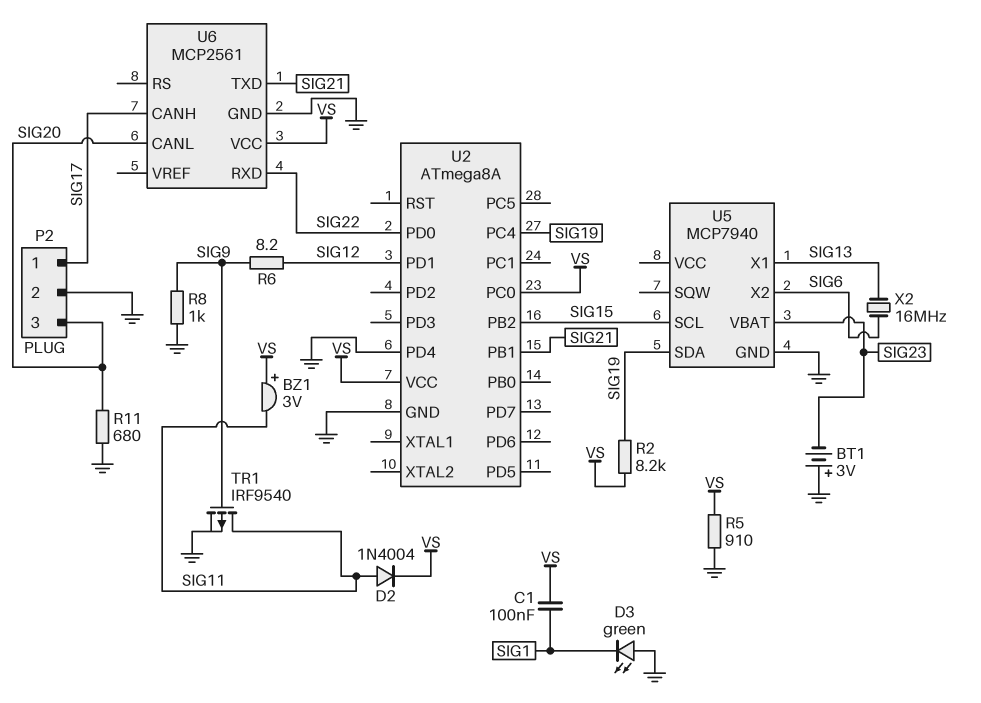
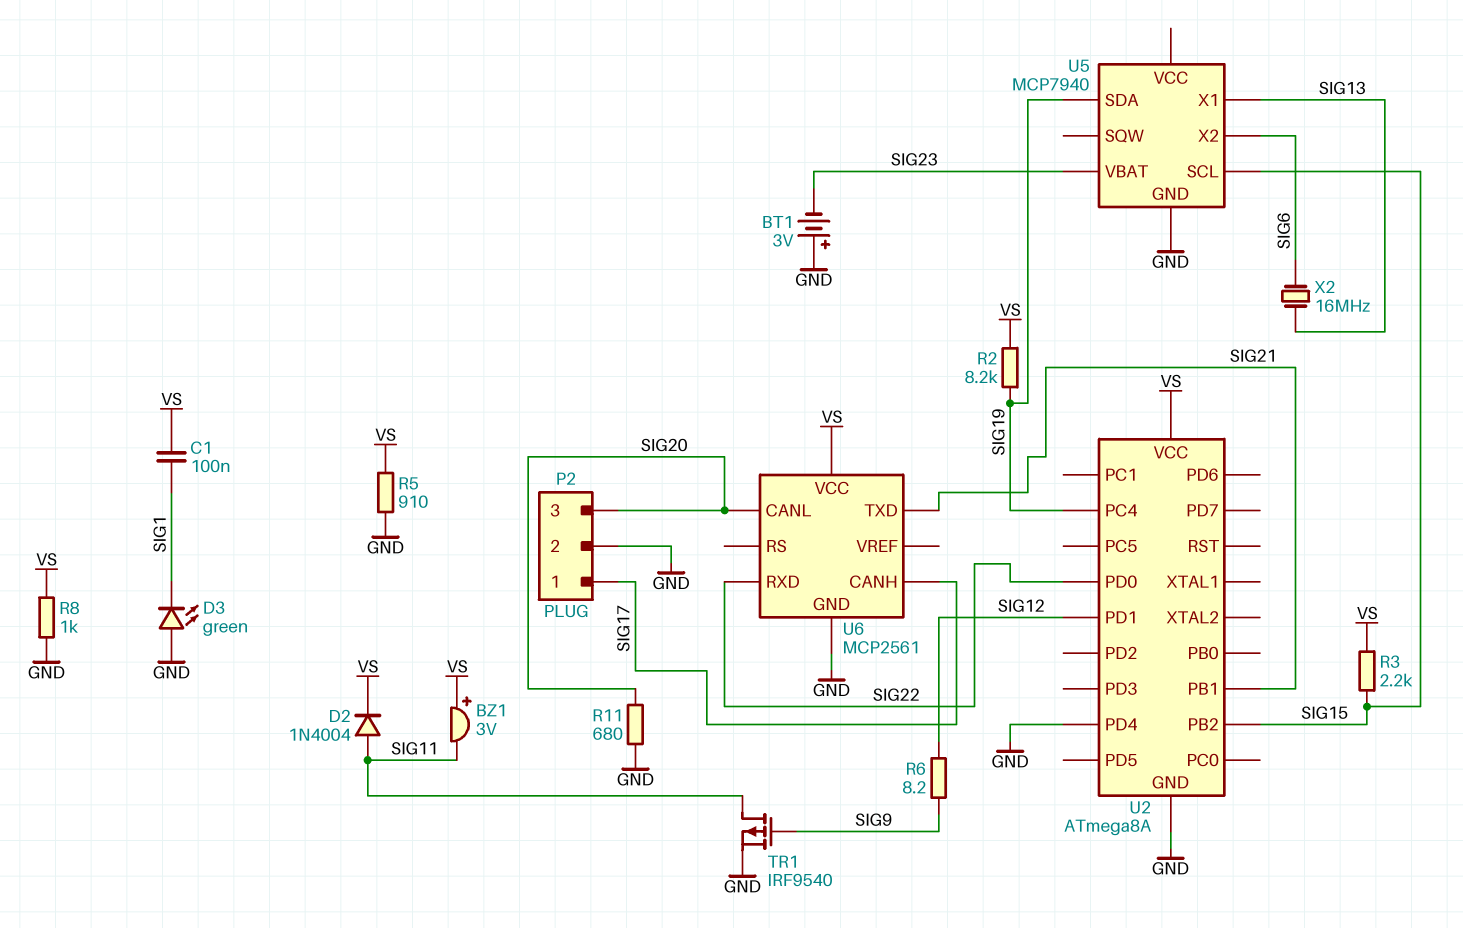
R3: none -> 2.2k (SIG15, VS)
R8: 1k (GND, SIG9) -> 1k (GND, VS)
U2 pin PC0: VS -> none

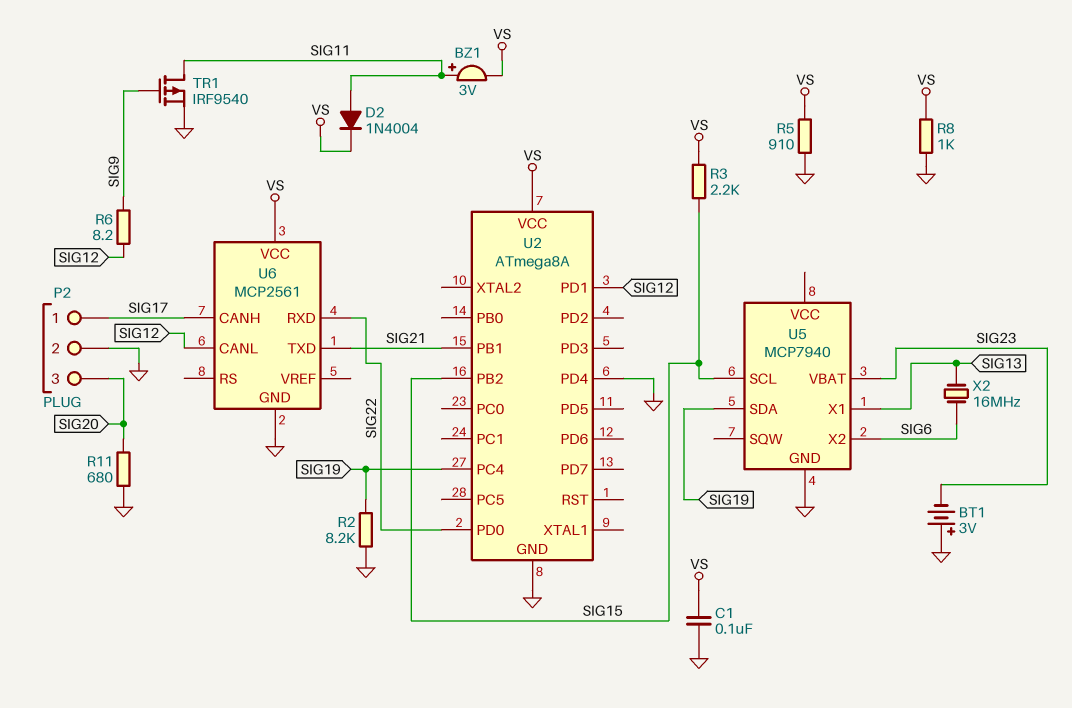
BZ1: buzzer 3V (plus VS, minus SIG11) -> buzzer 3V (plus SIG11, minus VS)
C1: 100nF (SIG1, VS) -> 100nF (GND, VS)
D3: LED green (A GND, K SIG1) -> none
R2: 8.2k (SIG19, VS) -> 8.2k (GND, SIG19)
U6 pin CANL: SIG20 -> SIG12

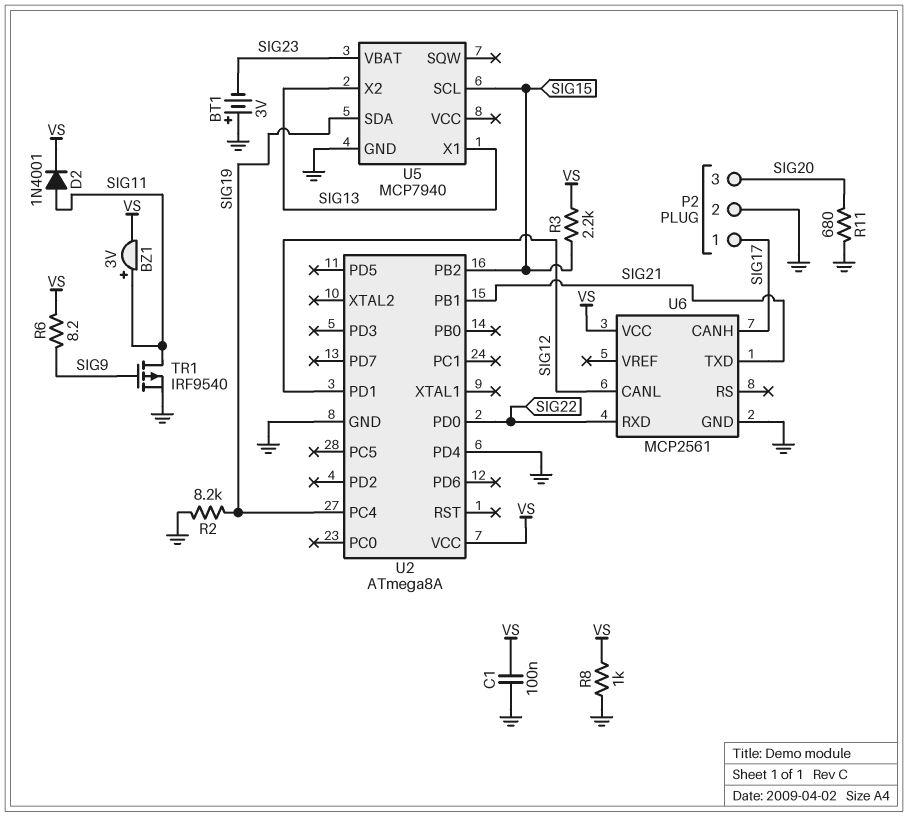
D2: diode 1N4004 (A SIG11, K VS) -> diode 1N4001 (A SIG11, K VS)
R5: 910 (GND, VS) -> none
R6: 8.2 (SIG9, SIG12) -> 8.2 (SIG9, VS)
U5 pin X2: SIG6 -> SIG13
X2: 16MHz (SIG6, SIG13) -> none

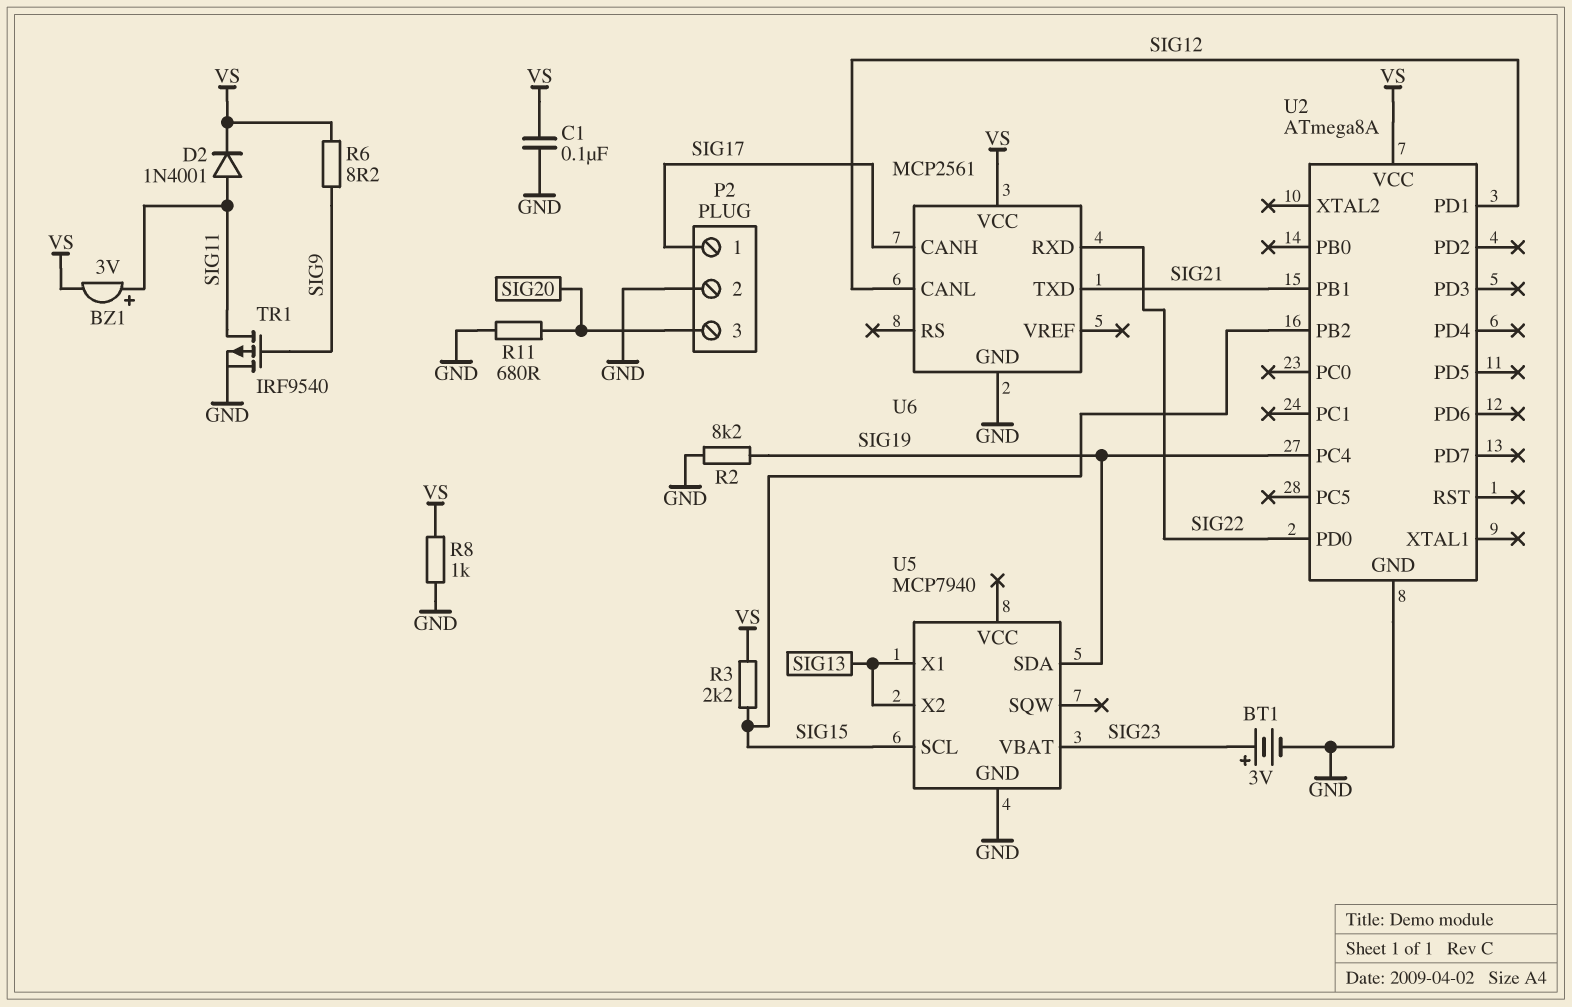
BT1: 3V (plus GND, minus SIG23) -> 3V (plus SIG23, minus GND)
U2 pin PD4: GND -> none

